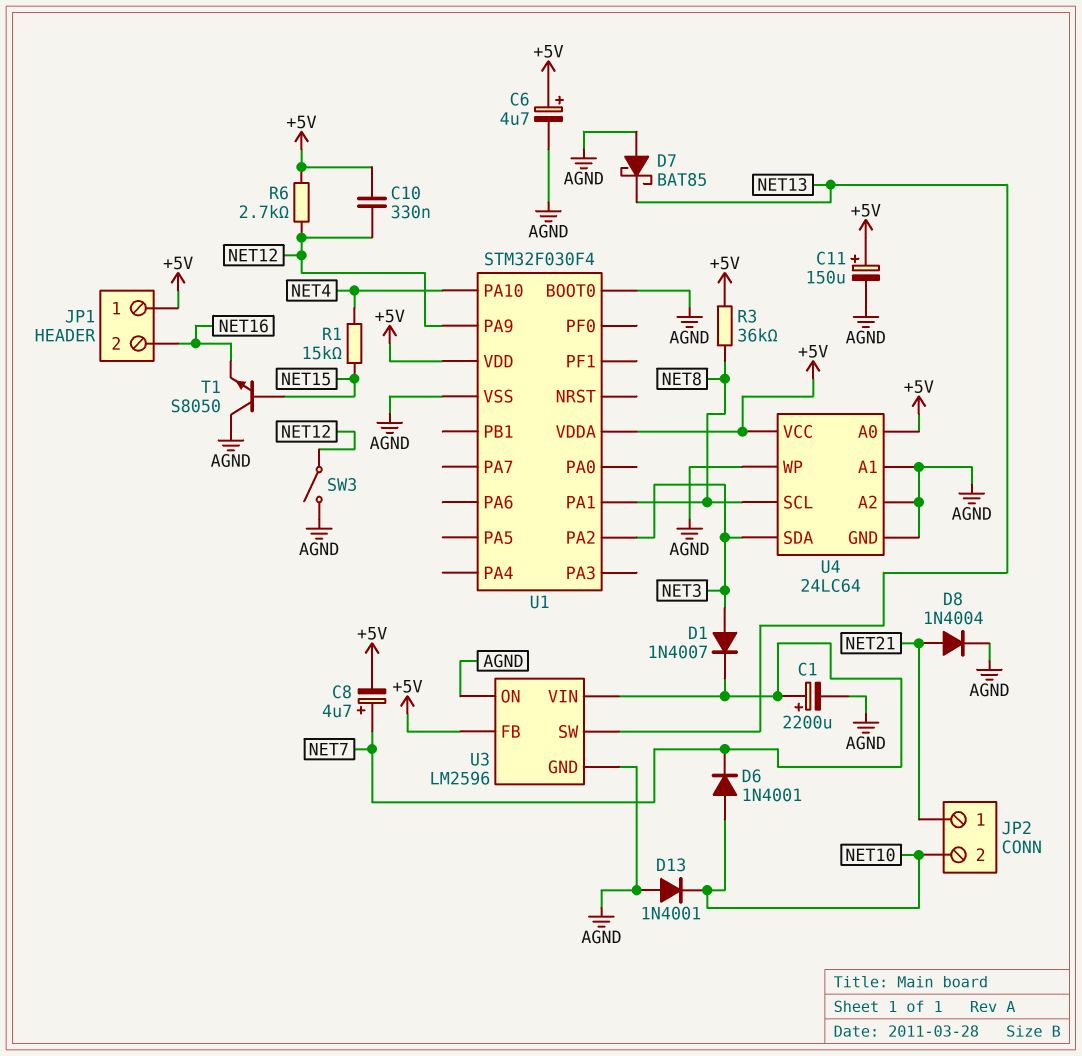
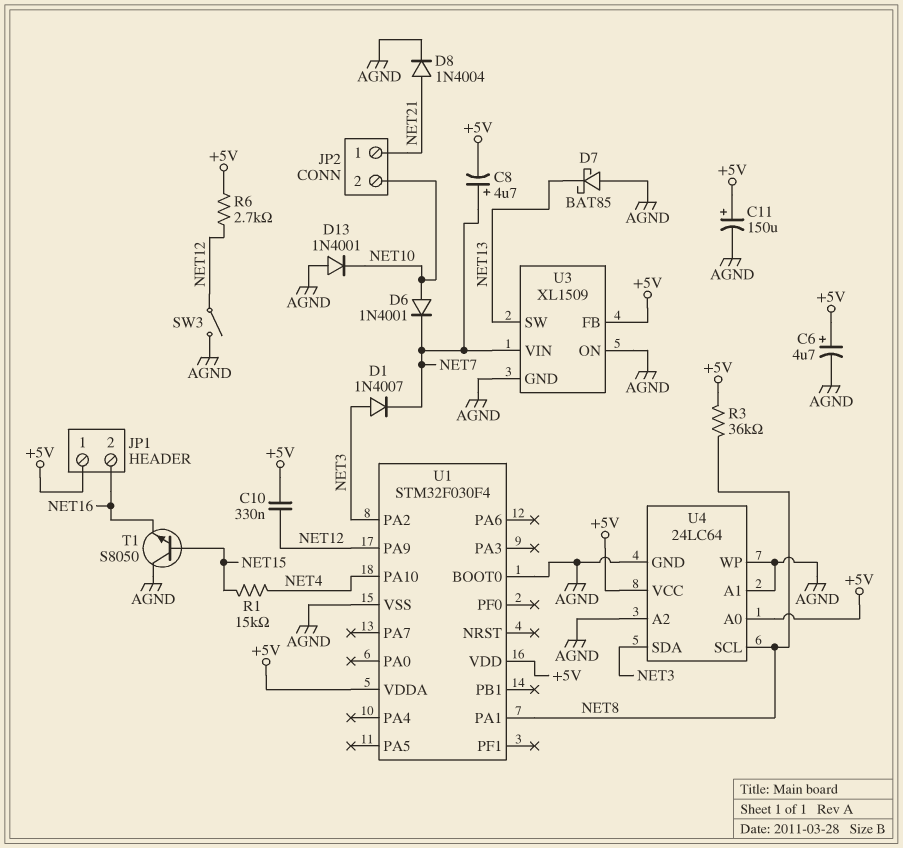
C1: 2200uF (plus NET7, minus AGND) -> none
U3: LM2596 -> XL1509

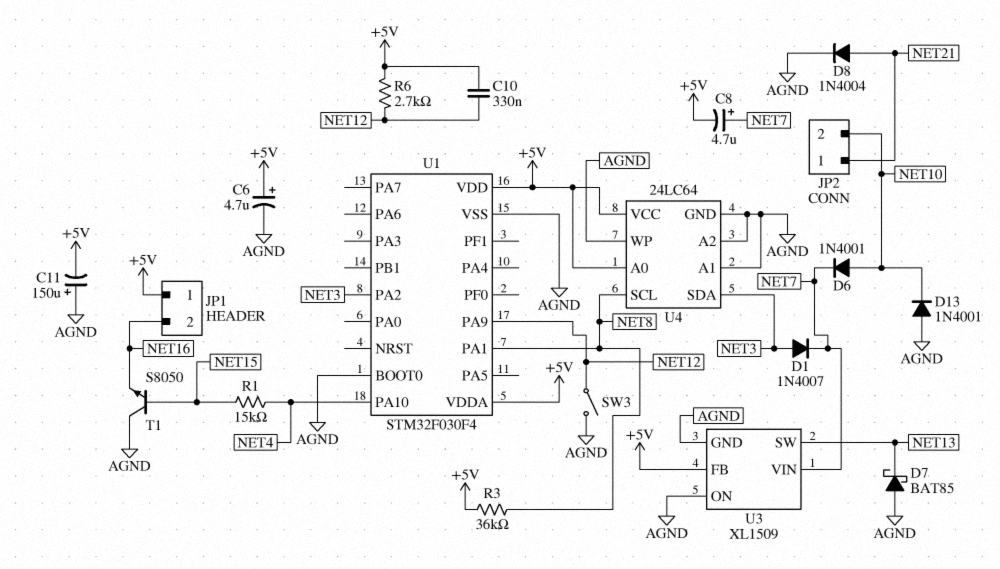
C11: 150uF (plus +5V, minus AGND) -> 150uF (plus AGND, minus +5V)

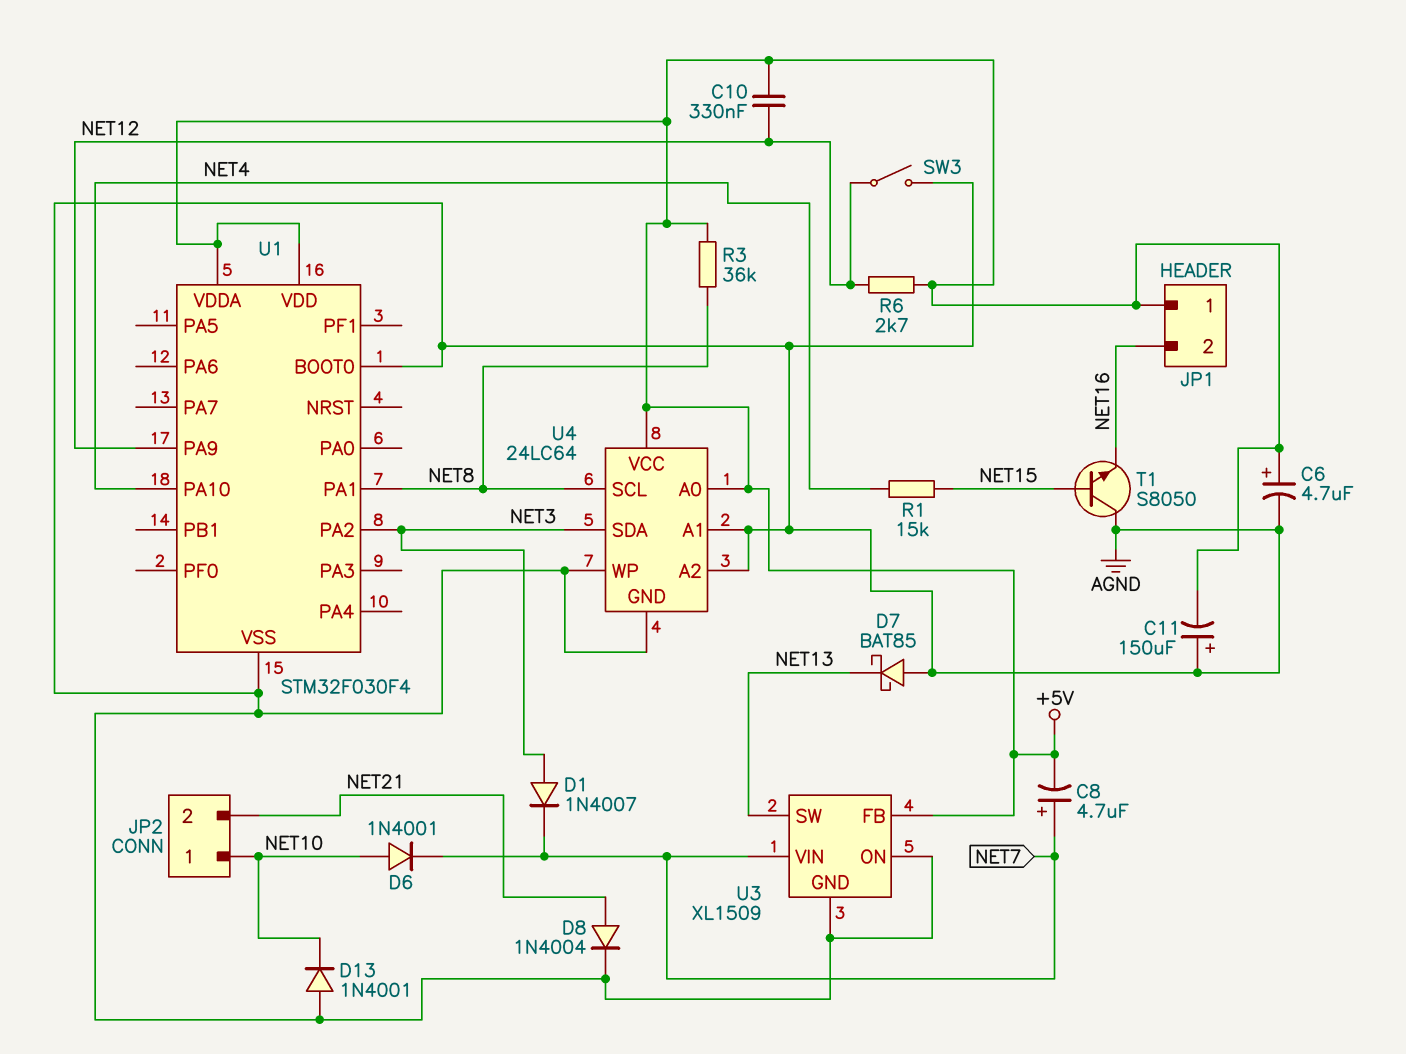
JP2 pin 1: NET21 -> NET10
JP2 pin 2: NET10 -> NET21

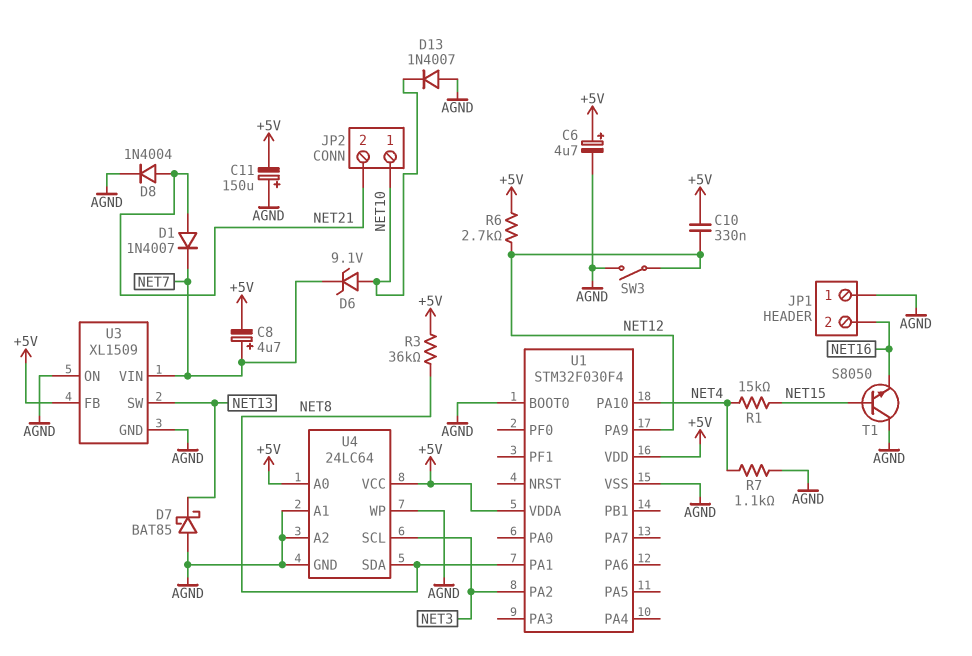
D1: diode 1N4007 (A NET3, K NET7) -> diode 1N4007 (A NET21, K NET7)
D6: diode 1N4001 (A NET10, K NET7) -> zener 9.1V (A NET10, K NET7)
D13: diode 1N4001 (A AGND, K NET10) -> diode 1N4007 (A AGND, K NET10)
JP1 pin 1: +5V -> AGND
R7: none -> 1.1k (AGND, NET4)
U4 pin SCL: NET8 -> NET3
U4 pin SDA: NET3 -> NET8

